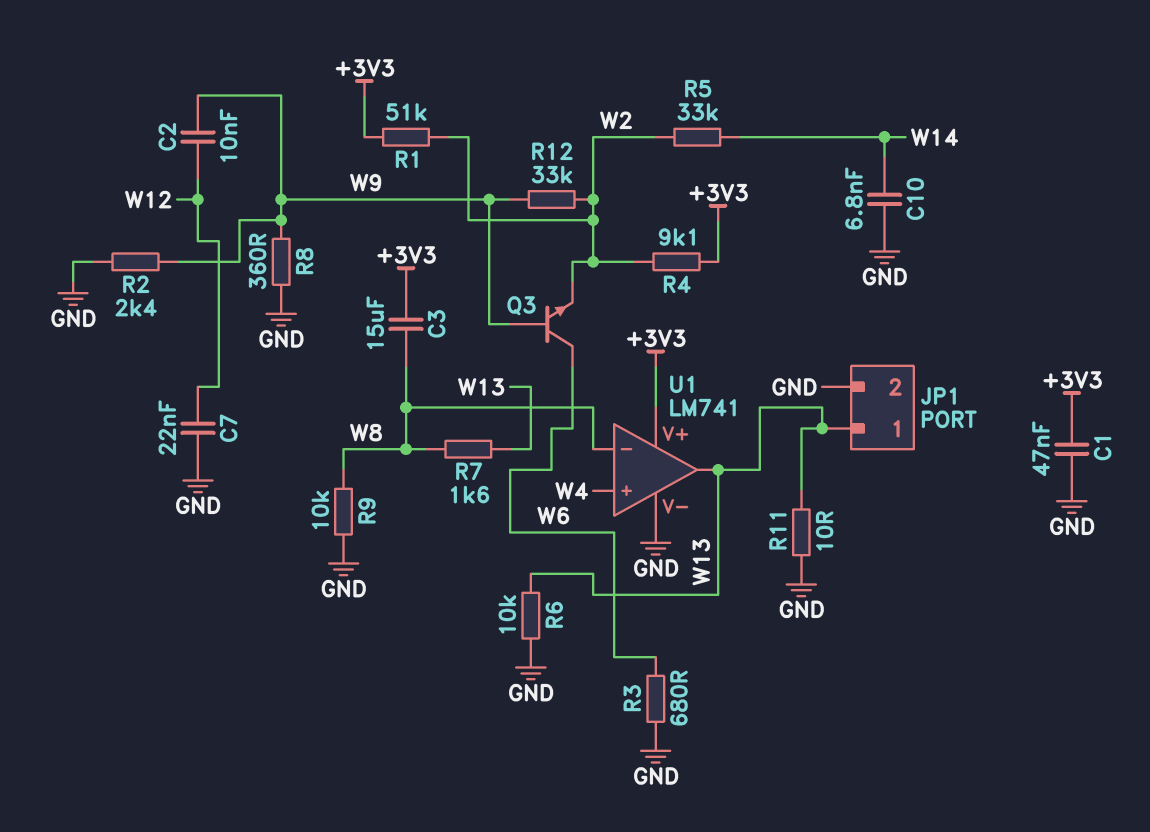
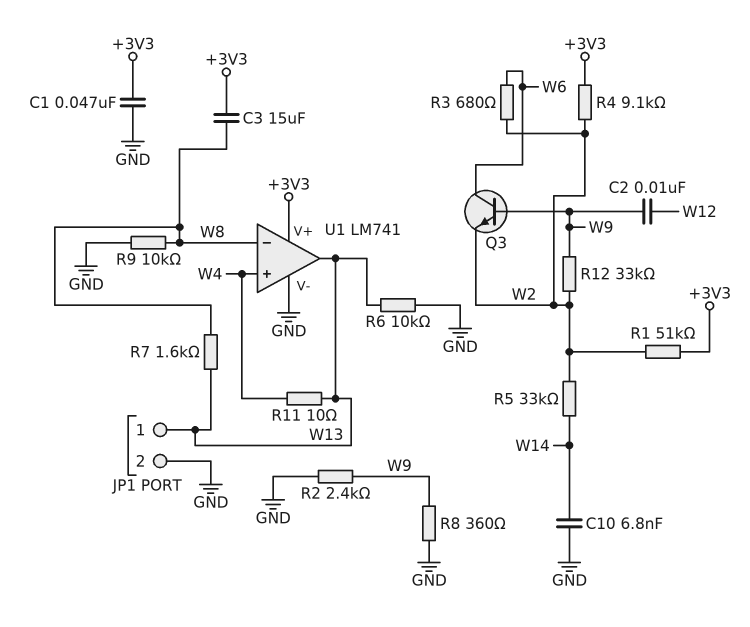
C7: 22nF (GND, W12) -> none
R3: 680 (GND, W6) -> 680 (W2, W6)
R11: 10 (GND, W13) -> 10 (W4, W13)

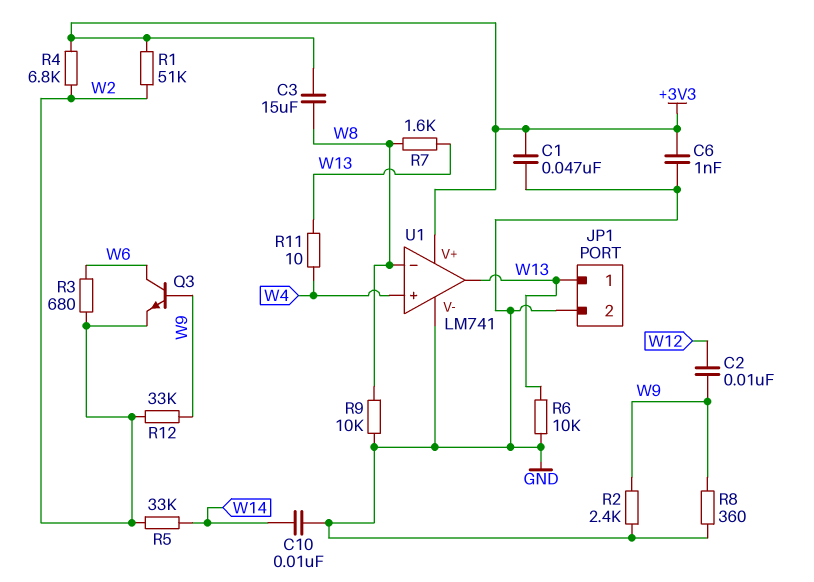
C6: none -> 1nF (+3V3, GND)
C10: 6.8nF (GND, W14) -> 10nF (GND, W14)
R4: 9.1k (+3V3, W2) -> 6.8k (+3V3, W2)

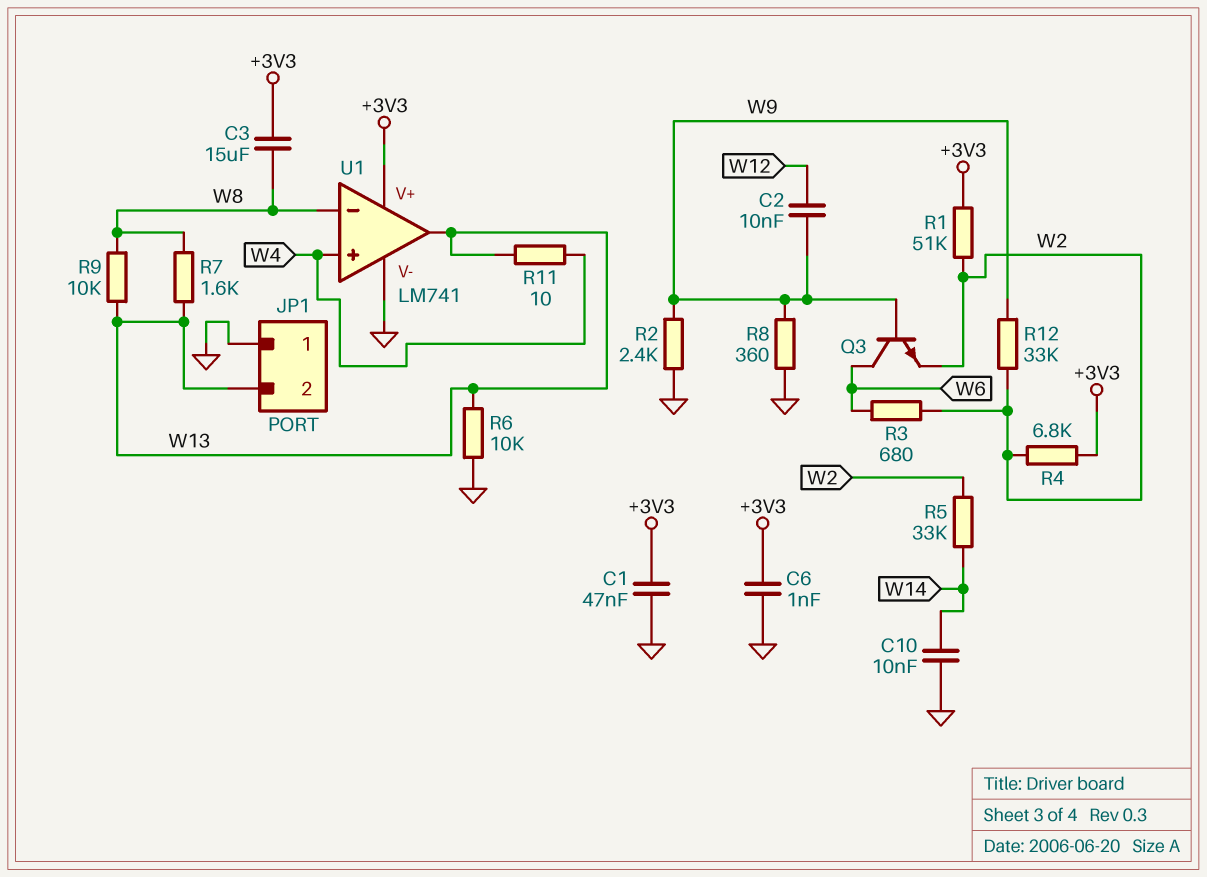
JP1 pin 1: W13 -> GND
JP1 pin 2: GND -> W13
R9: 10k (GND, W8) -> 10k (W8, W13)

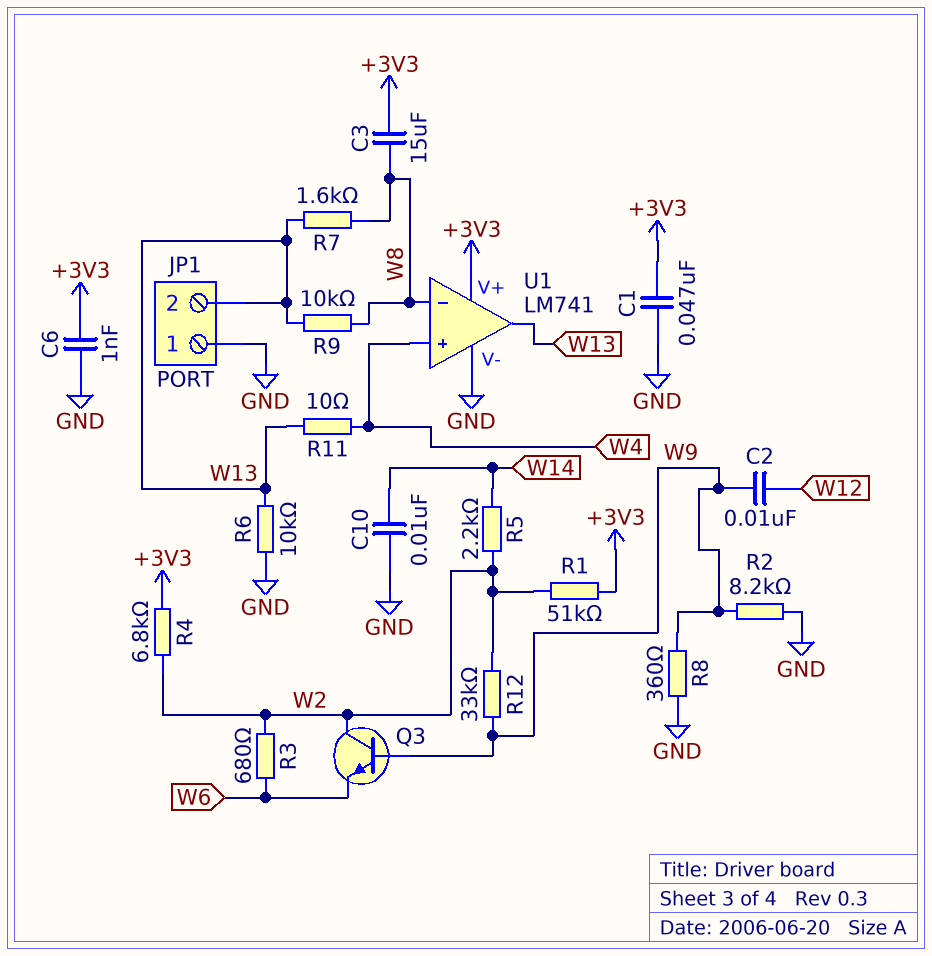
Q3: NPN (B W9, C W6, E W2) -> NPN (B W9, C W2, E W6)
R2: 2.4k (GND, W9) -> 8.2k (GND, W9)
R5: 33k (W2, W14) -> 2.2k (W2, W14)

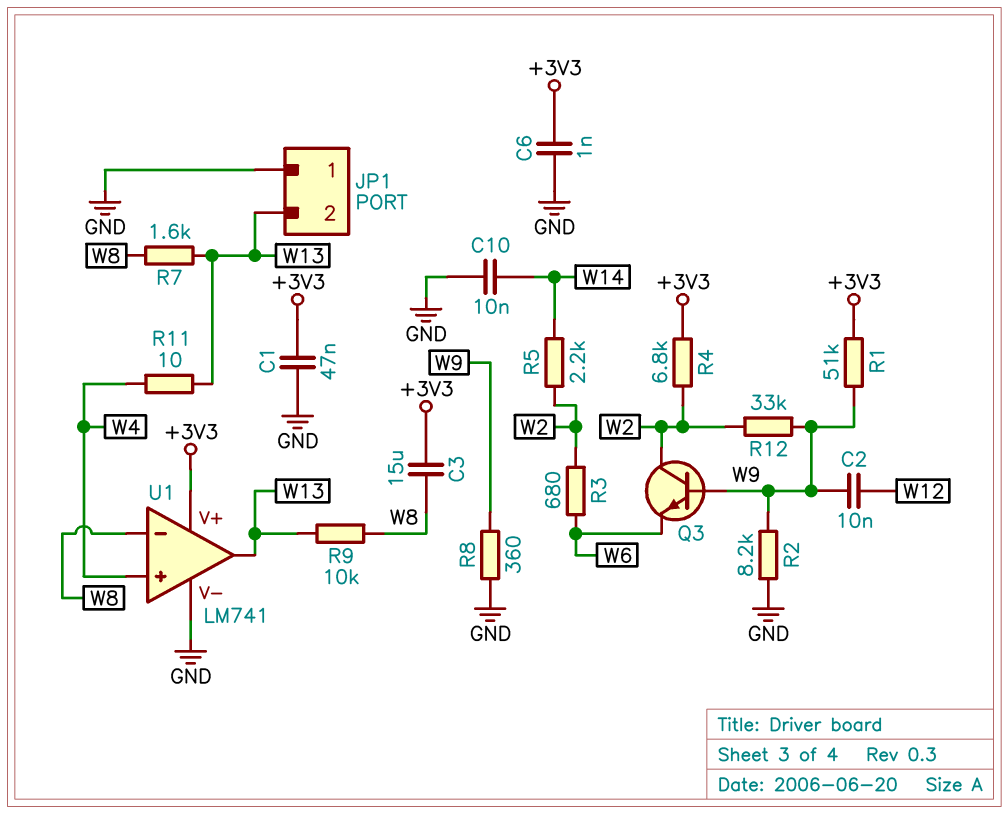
R1: 51k (+3V3, W2) -> 51k (+3V3, W9)
R6: 10k (GND, W13) -> none

